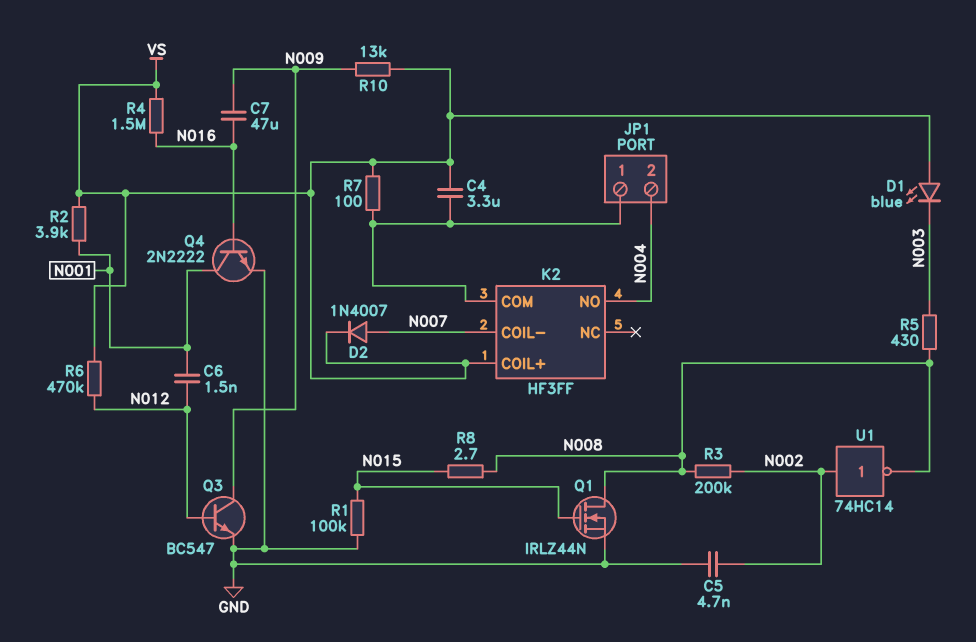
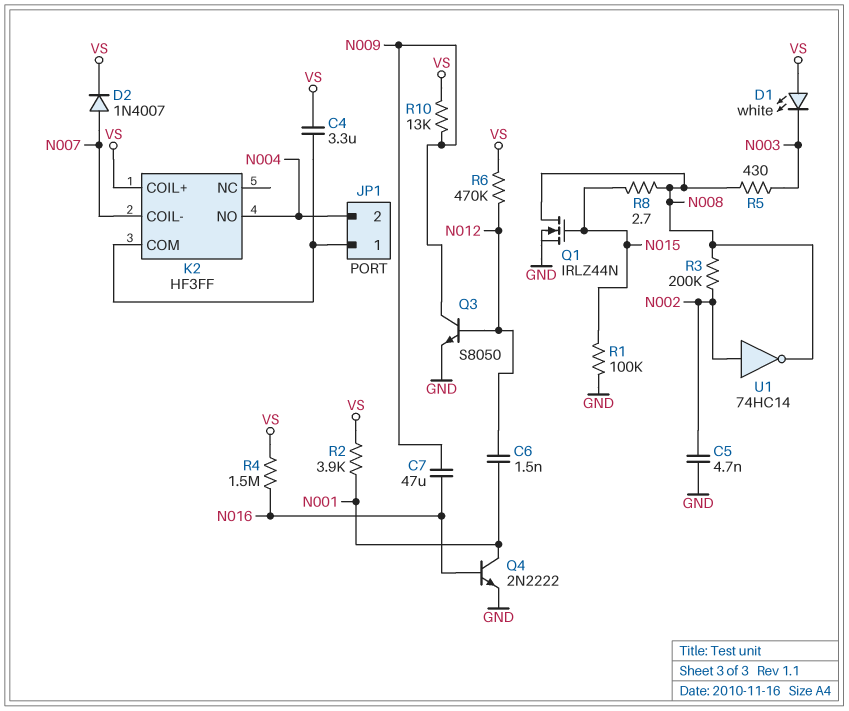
D1: LED blue (A VS, K N003) -> LED white (A VS, K N003)
Q3: NPN BC547 (B N012, C N009, E GND) -> NPN S8050 (B N012, C N009, E GND)
R7: 100 (JP1/1, VS) -> none

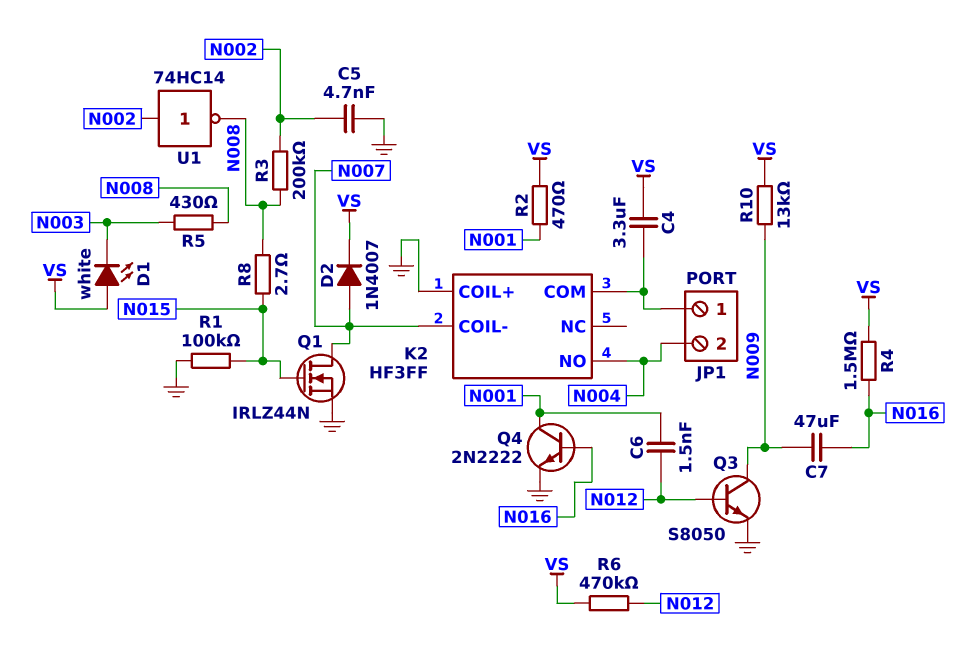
K2 pin COIL+: VS -> GND
Q1: NMOS IRLZ44N (G N015, D N008, S GND) -> NMOS IRLZ44N (G N015, D N007, S GND)
R2: 3.9k (N001, VS) -> 470 (N001, VS)

